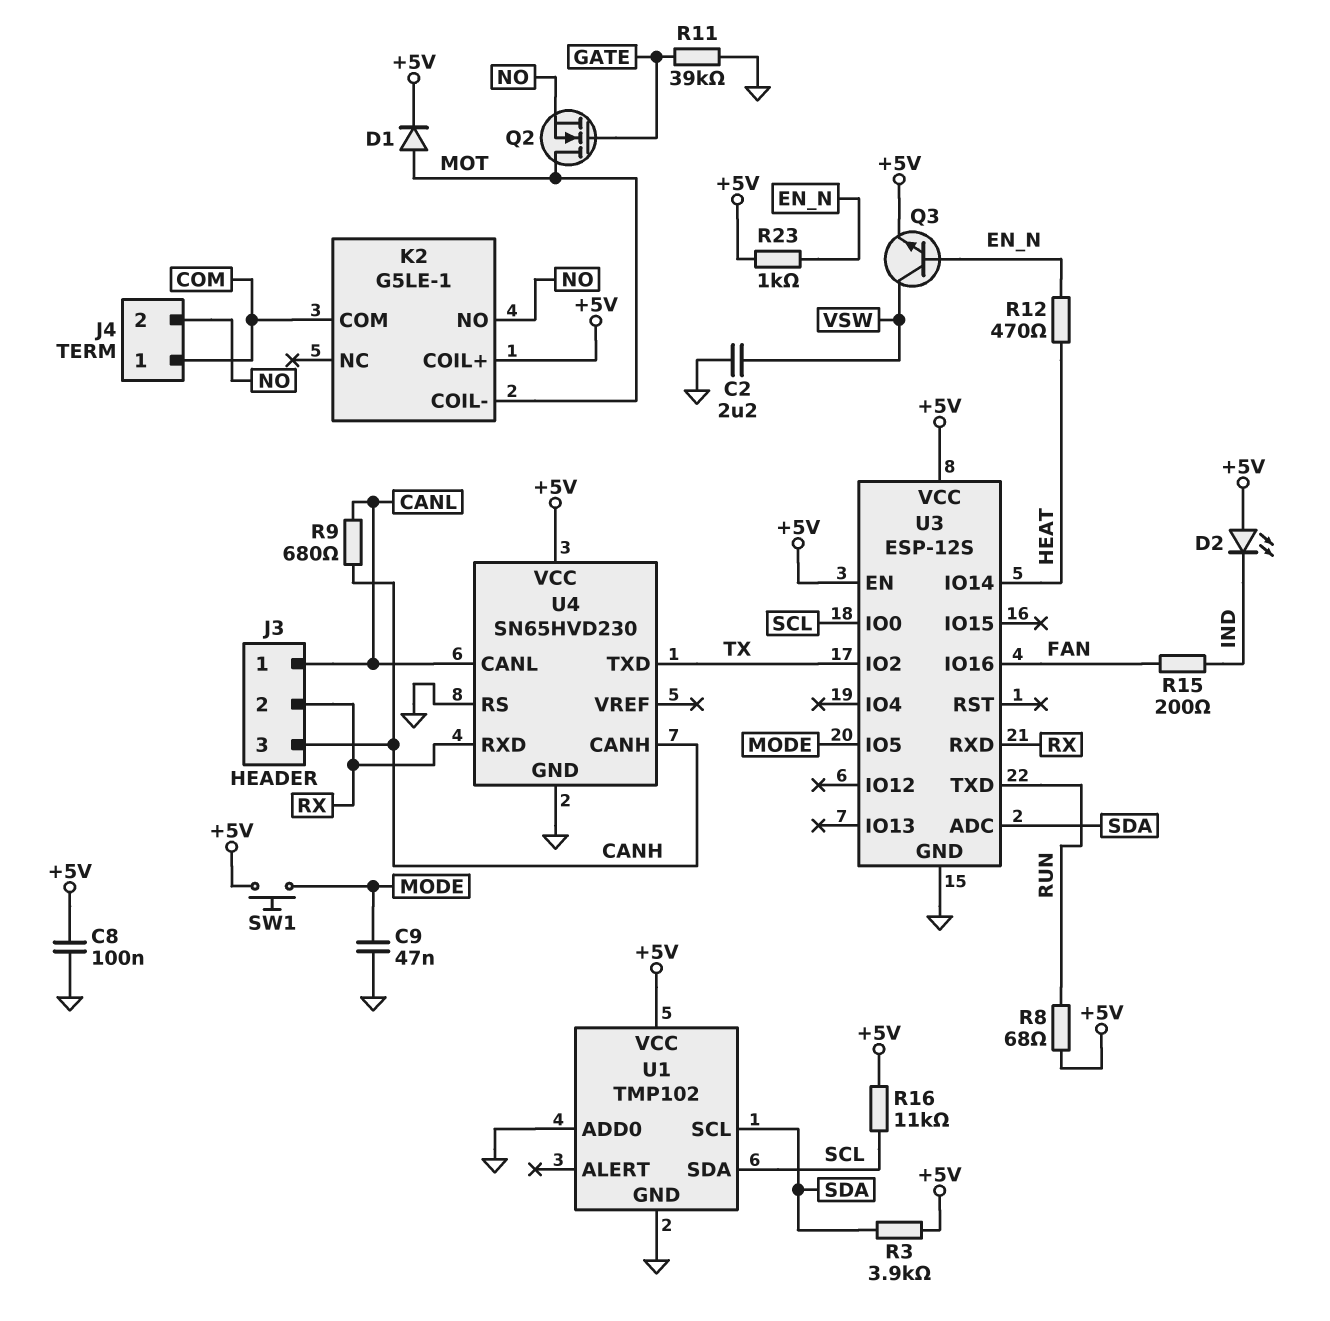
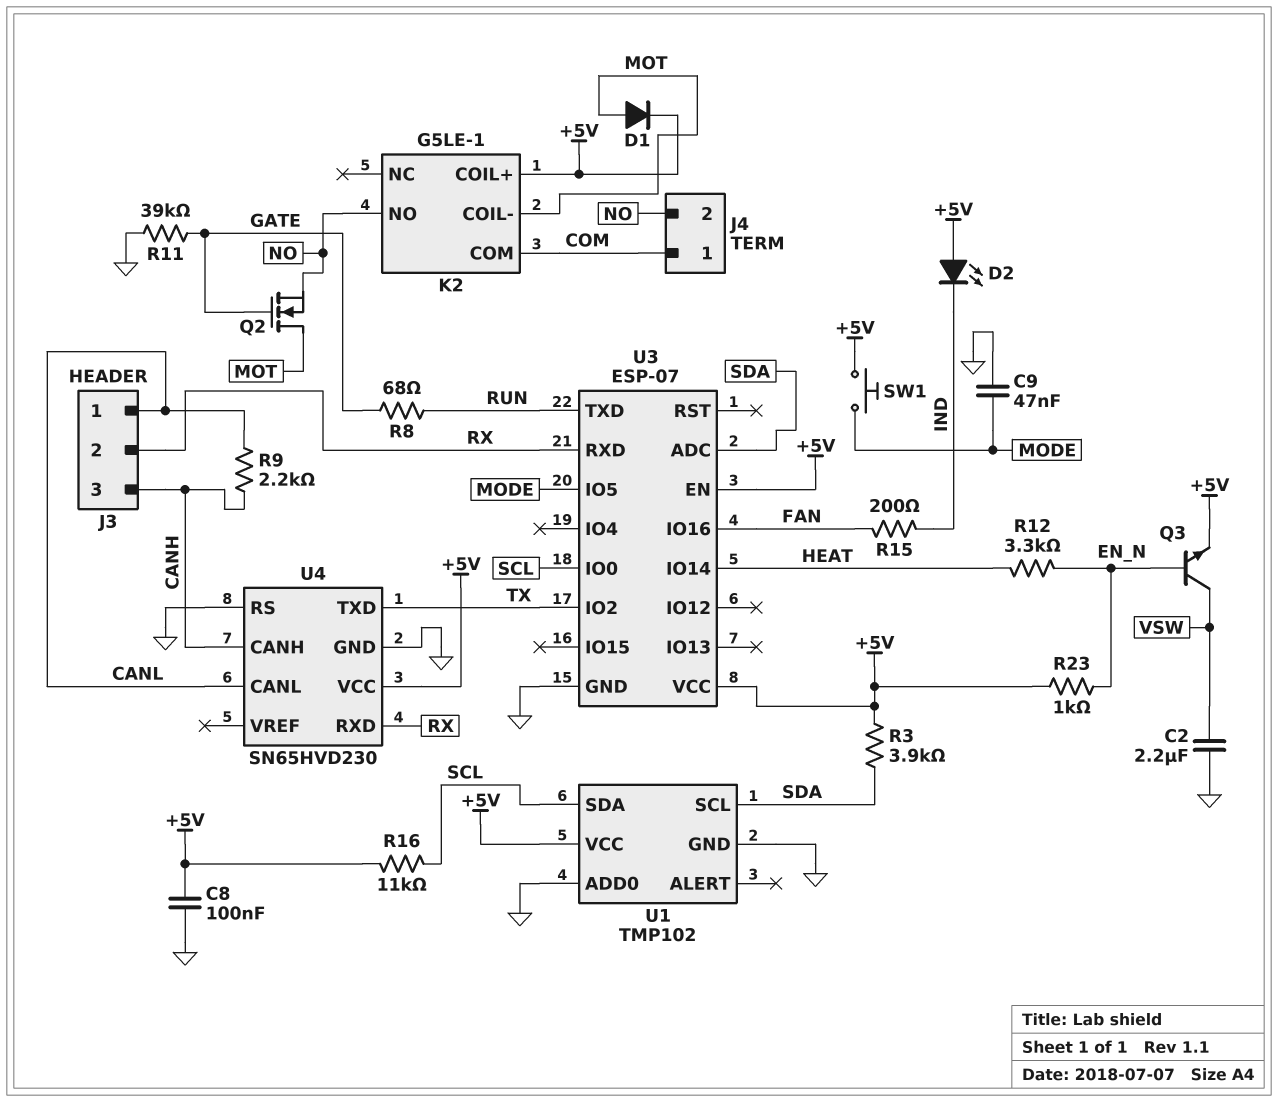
R8: 68 (+5V, RUN) -> 68 (GATE, RUN)
R9: 680 (CANH, CANL) -> 2.2k (CANH, CANL)
R12: 470 (EN_N, HEAT) -> 3.3k (EN_N, HEAT)
U3: ESP-12S -> ESP-07

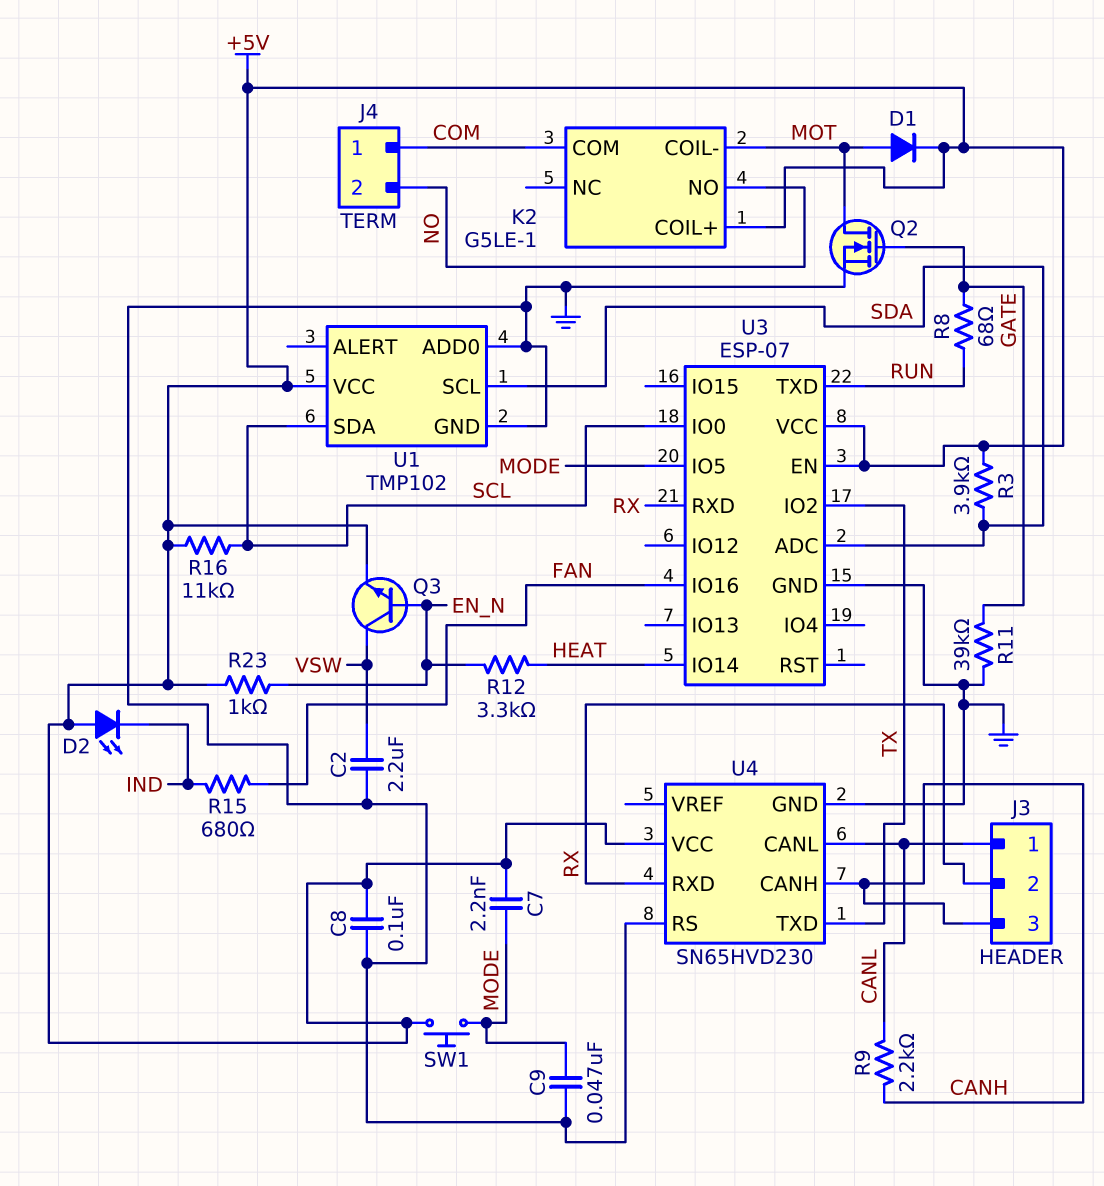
C7: none -> 2.2nF (+5V, MODE)
Q2: NMOS (G GATE, D MOT, S NO) -> NMOS (G GATE, D MOT, S GND)
R15: 200 (FAN, IND) -> 680 (FAN, IND)

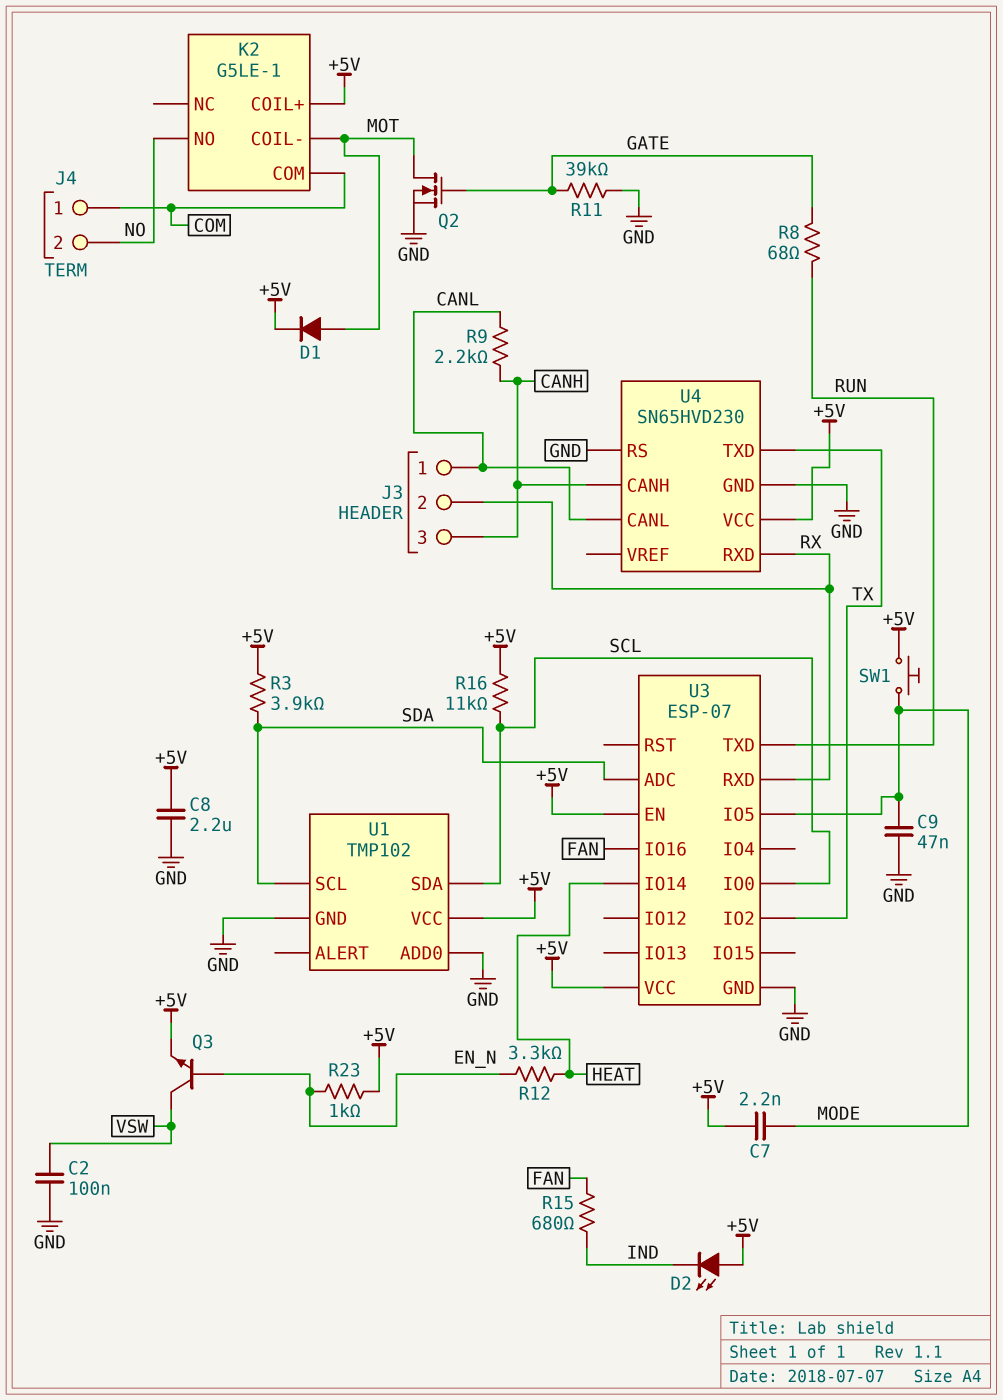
C2: 2.2uF (GND, VSW) -> 100nF (GND, VSW)
C8: 100nF (+5V, GND) -> 2.2uF (+5V, GND)

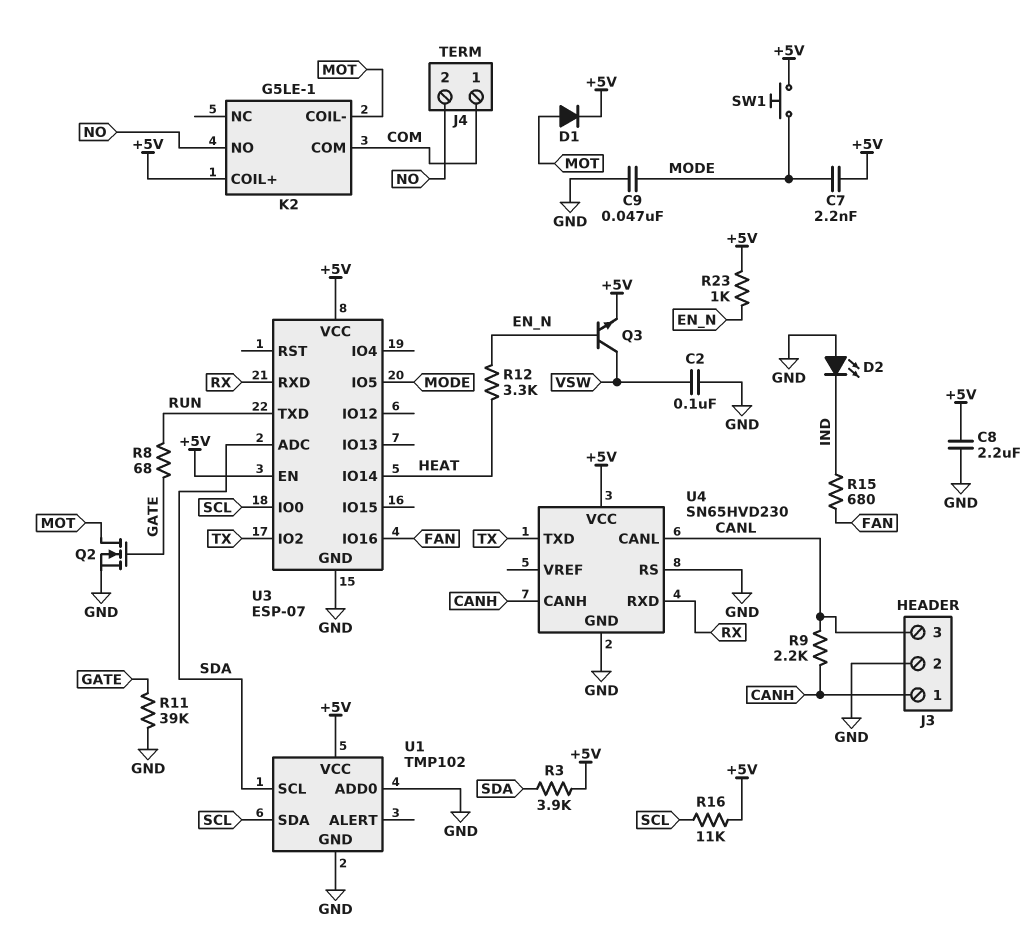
D2: LED (A +5V, K IND) -> LED (A GND, K IND)
J3 pin 1: CANL -> CANH
J3 pin 2: RX -> GND
J3 pin 3: CANH -> CANL

